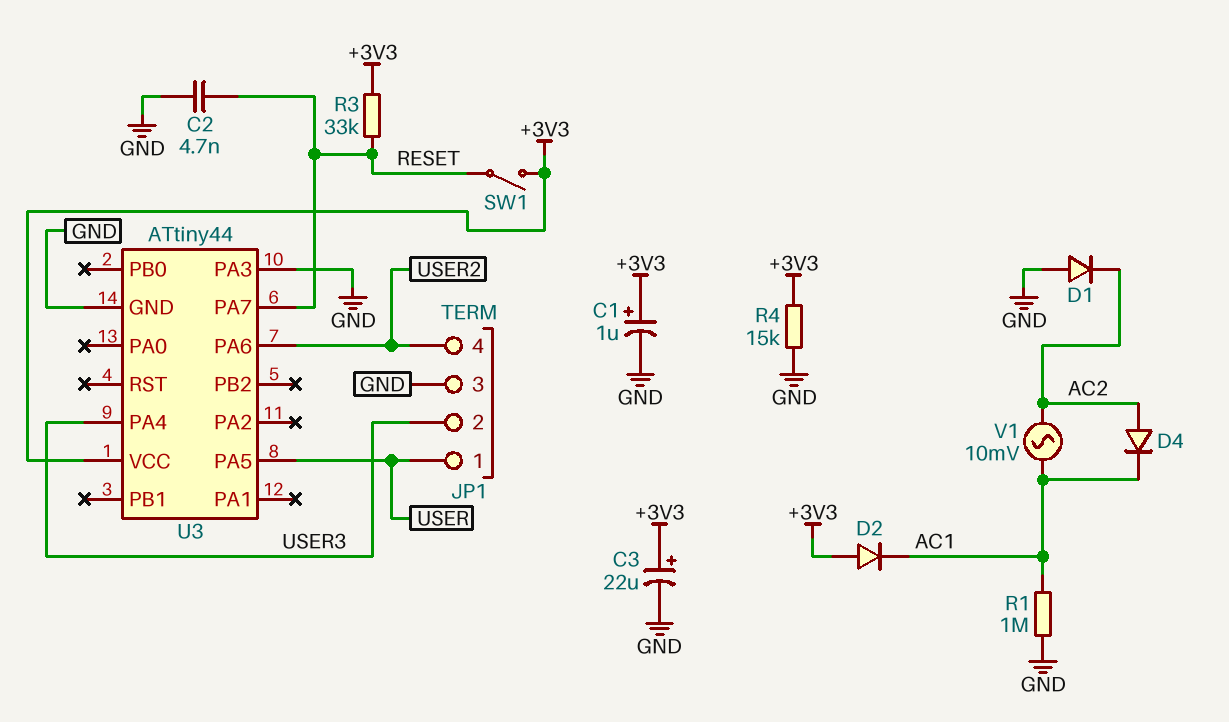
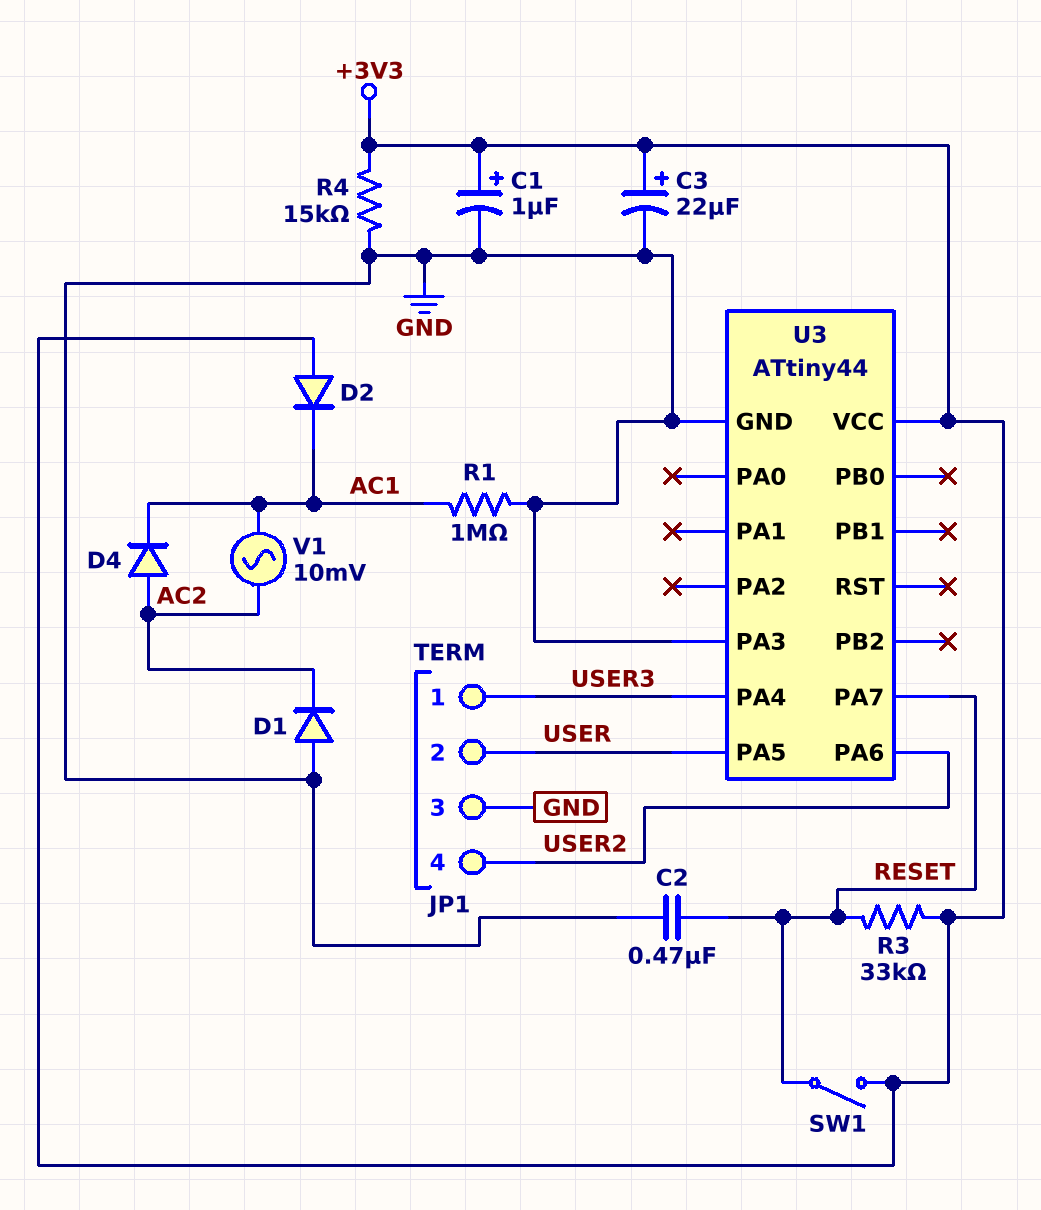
C2: 4.7nF (GND, RESET) -> 470nF (GND, RESET)
JP1 pin 1: USER -> USER3
JP1 pin 2: USER3 -> USER

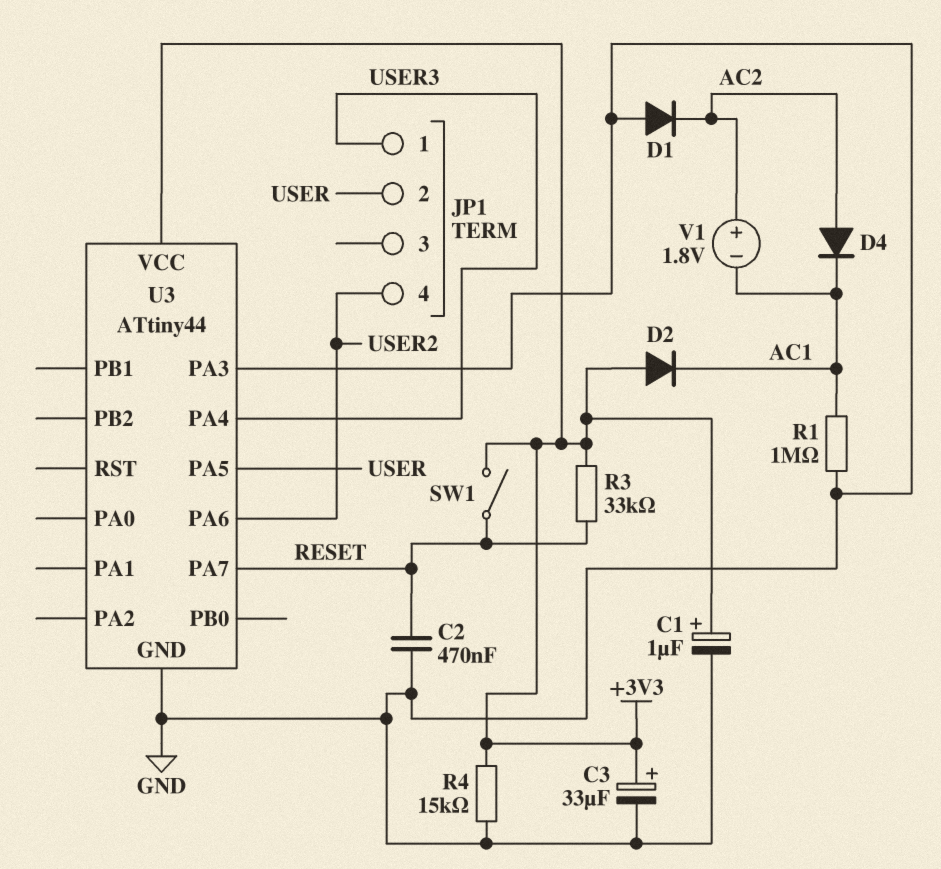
C3: 22uF (plus +3V3, minus GND) -> 33uF (plus +3V3, minus GND)
JP1 pin 3: GND -> none
V1: AC 10mV (AC1, AC2) -> 1.8V (plus AC2, minus AC1)

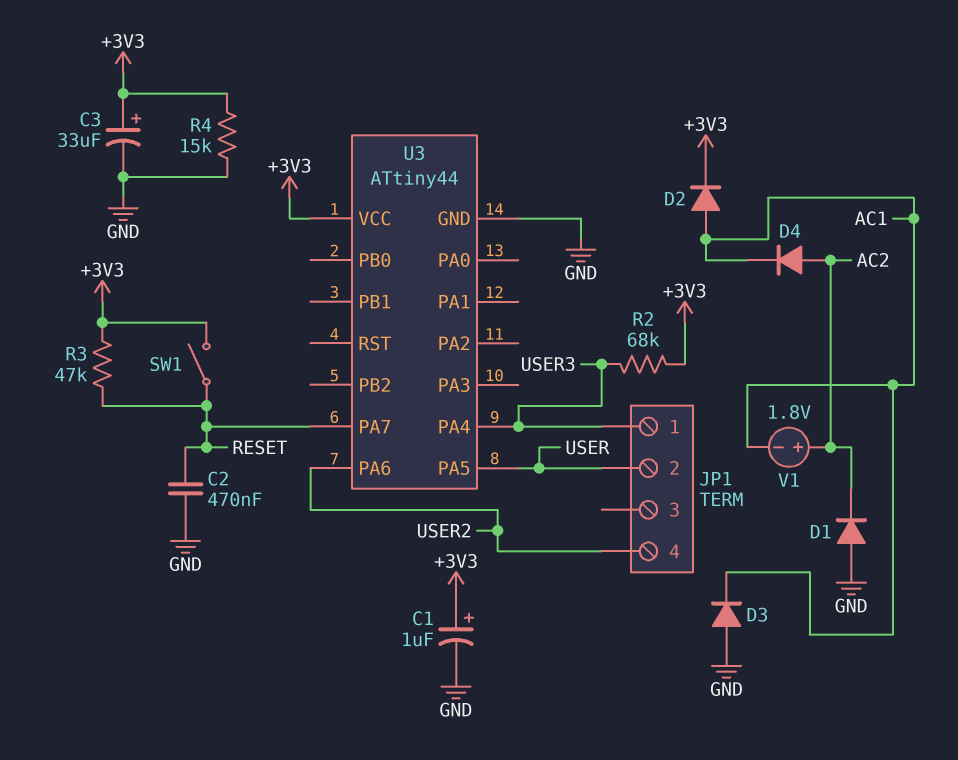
D2: diode (A +3V3, K AC1) -> diode (A AC1, K +3V3)
D3: none -> diode (A GND, K AC1)
R1: 1M (AC1, GND) -> none
R2: none -> 68k (+3V3, USER3)
R3: 33k (+3V3, RESET) -> 47k (+3V3, RESET)
U3 pin PA3: GND -> none

